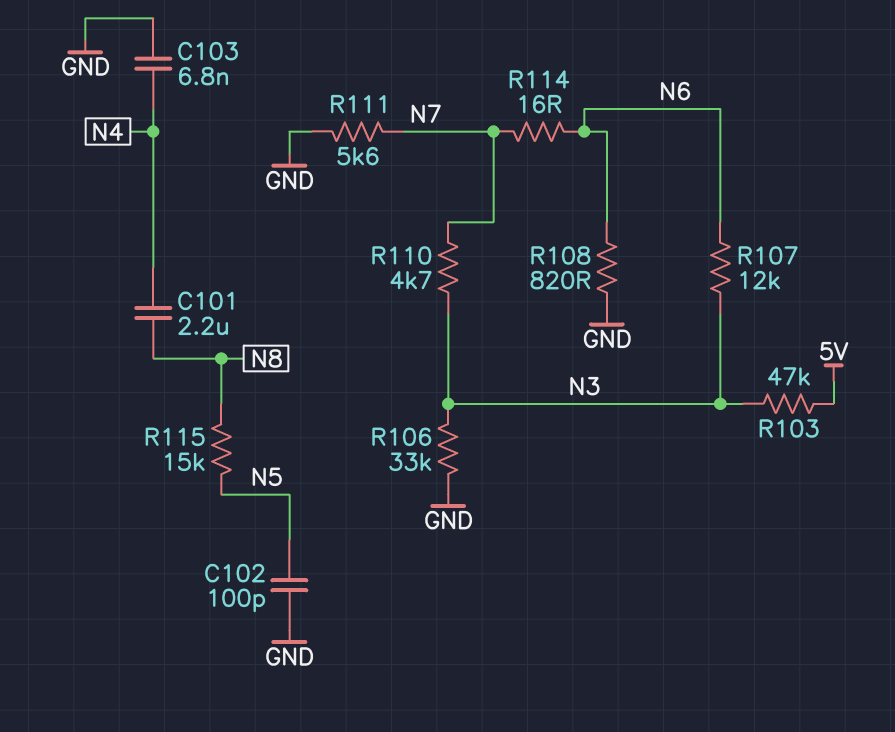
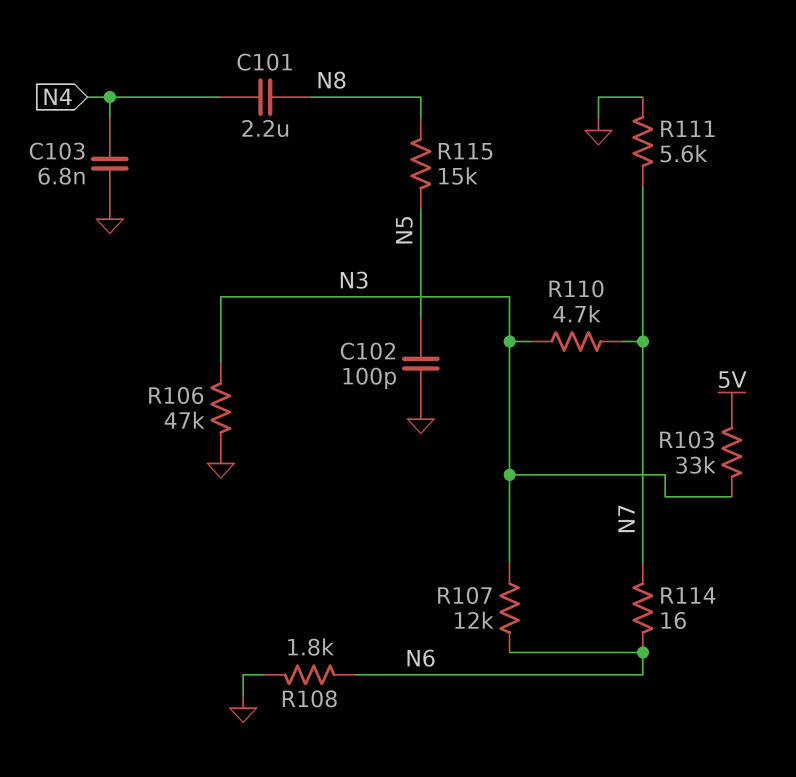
R103: 47k (5V, N3) -> 33k (5V, N3)
R106: 33k (GND, N3) -> 47k (GND, N3)
R108: 820 (GND, N6) -> 1.8k (GND, N6)

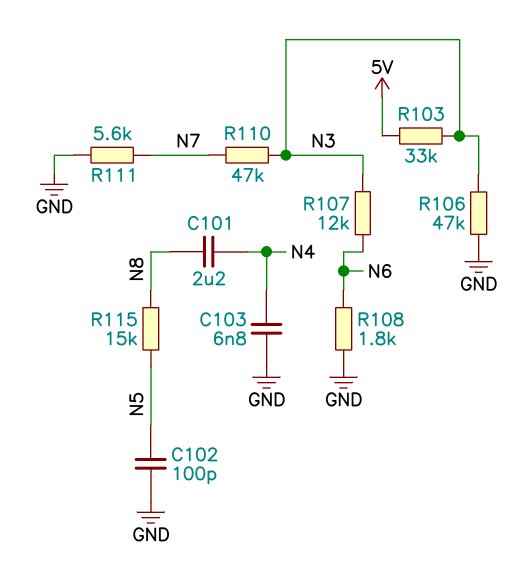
R110: 4.7k (N3, N7) -> 47k (N3, N7)
R114: 16 (N6, N7) -> none

